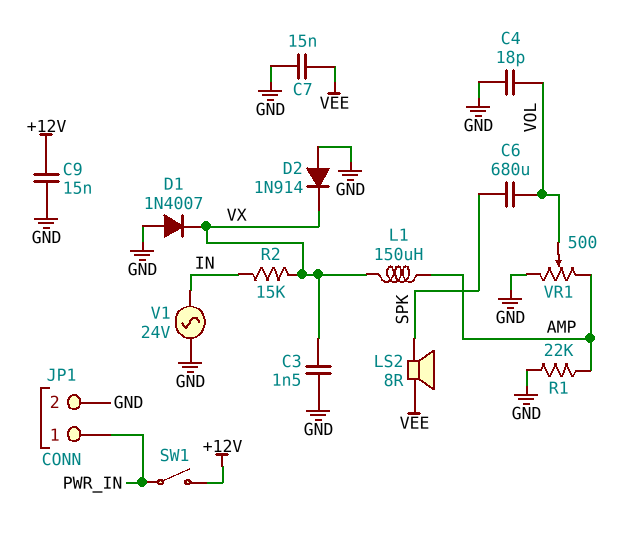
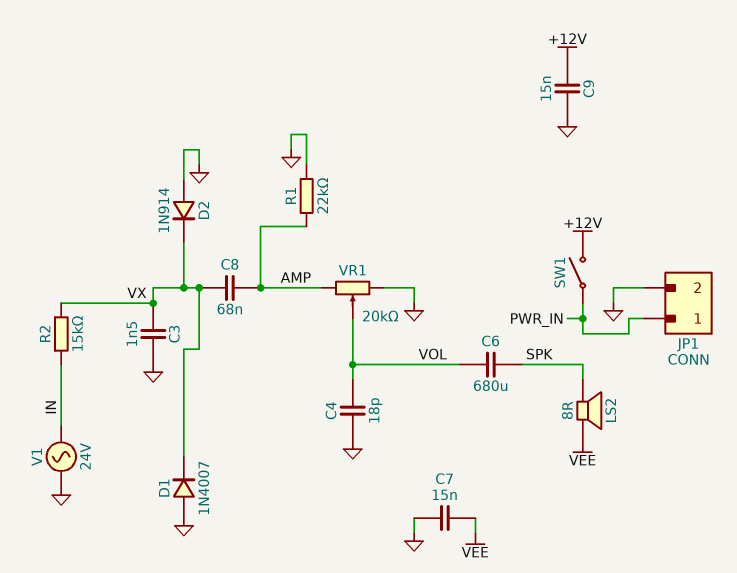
C8: none -> 68nF (AMP, VX)
L1: 150uH (AMP, VX) -> none
VR1: 500 (AMP, GND, wiper VOL) -> 20k (AMP, GND, wiper VOL)

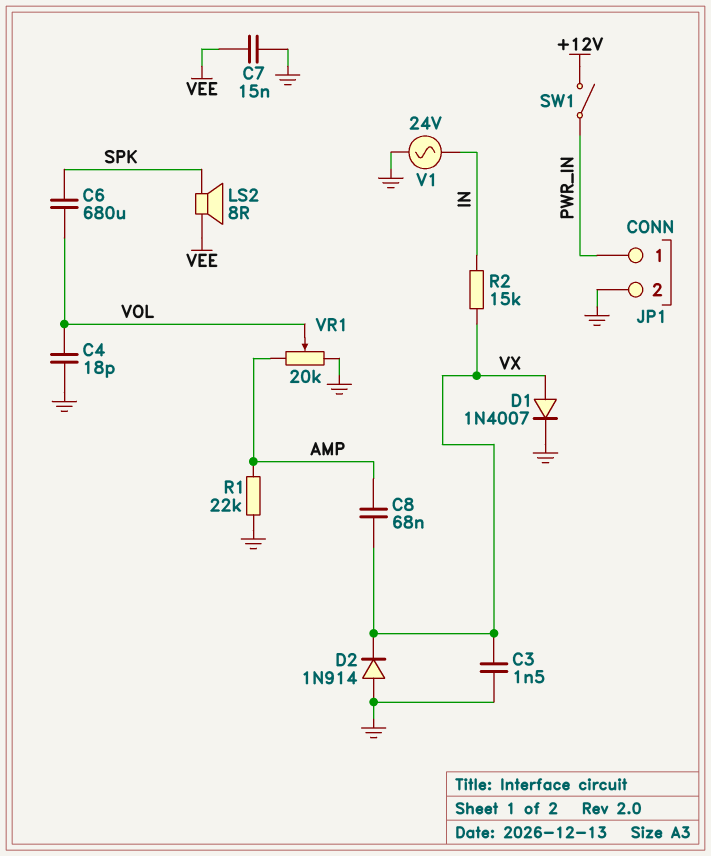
C9: 15nF (+12V, GND) -> none
D1: diode 1N4007 (A GND, K VX) -> diode 1N4007 (A VX, K GND)

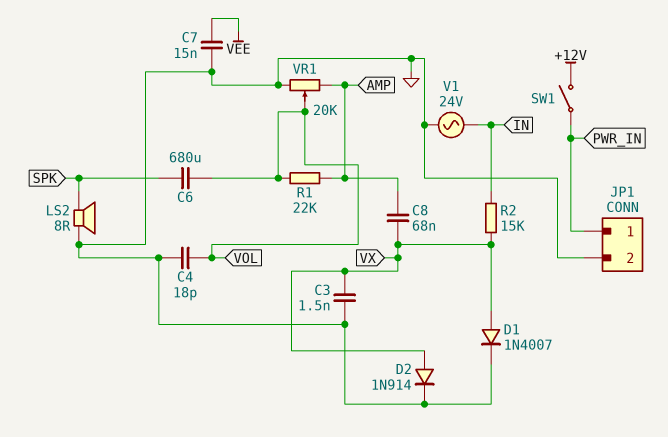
D2: diode 1N914 (A GND, K VX) -> diode 1N914 (A VX, K GND)
LS2: speaker 8R (SPK, VEE) -> speaker 8R (GND, SPK)
R1: 22k (AMP, GND) -> 22k (AMP, VOL)

